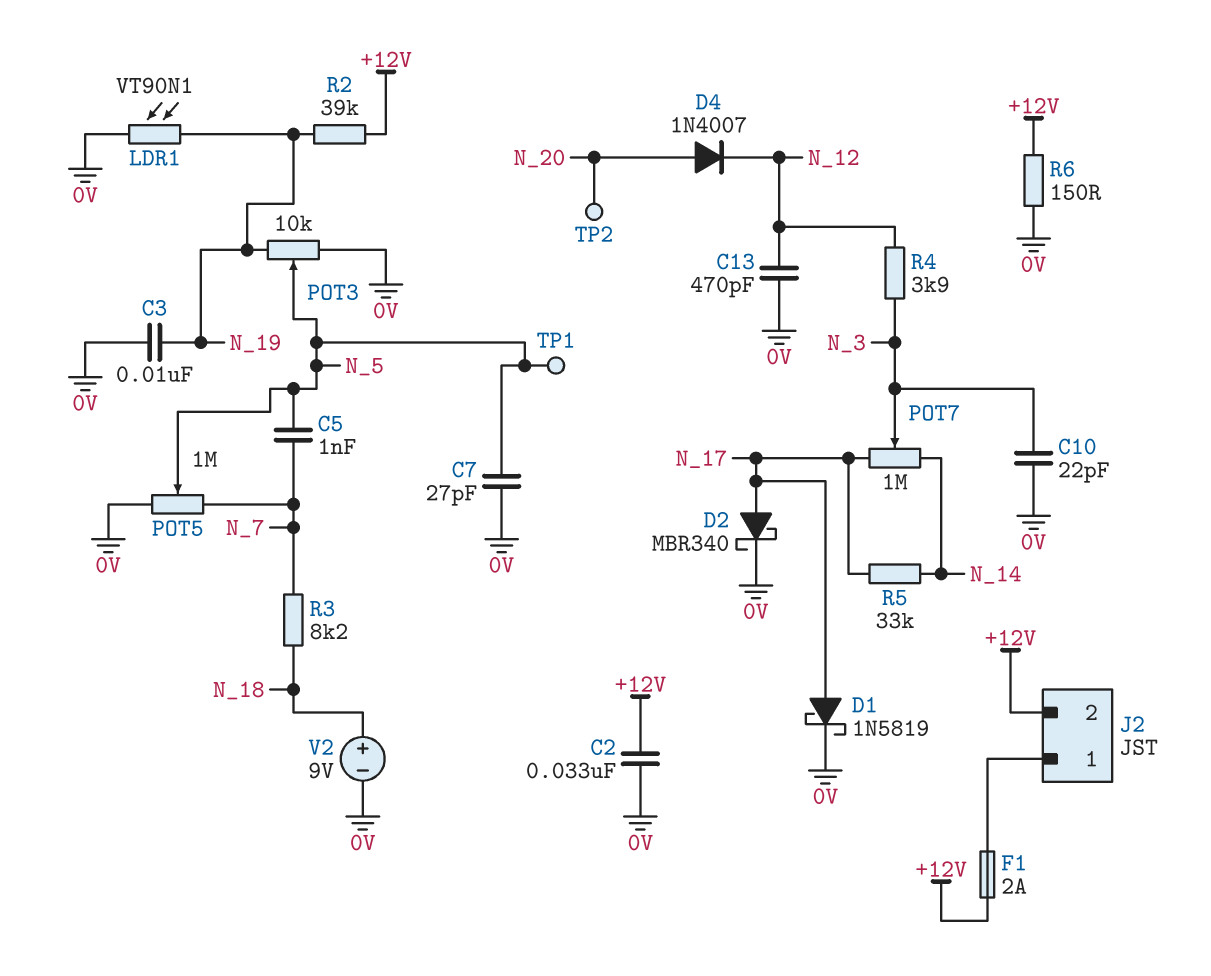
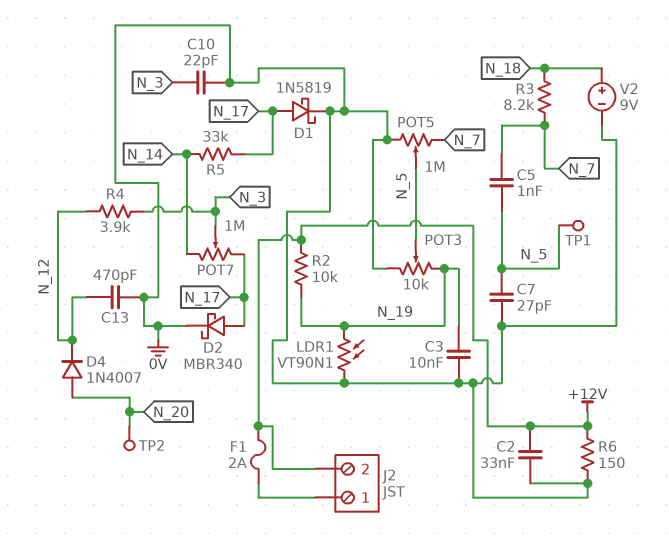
R2: 39k (+12V, N_19) -> 10k (+12V, N_19)

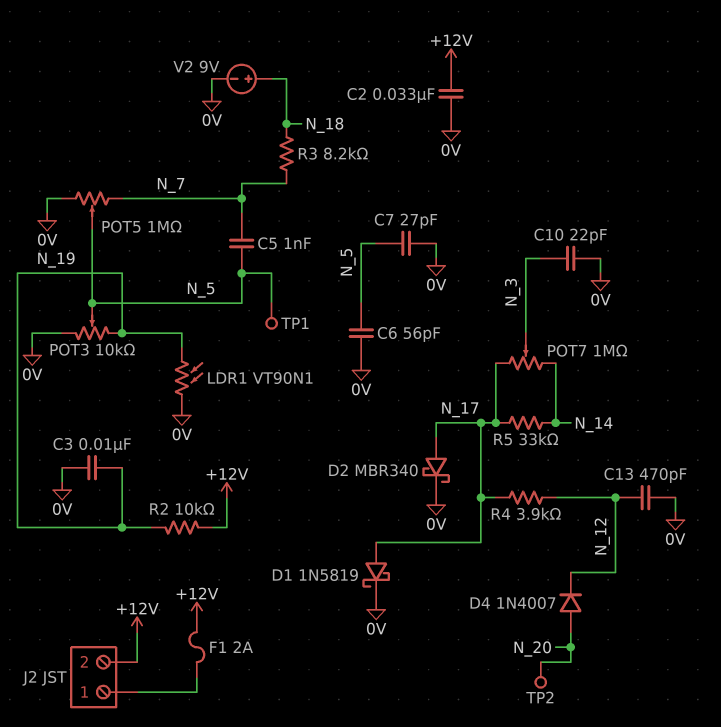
C6: none -> 56pF (0V, N_5)
R4: 3.9k (N_3, N_12) -> 3.9k (N_12, N_17)
R6: 150 (+12V, 0V) -> none

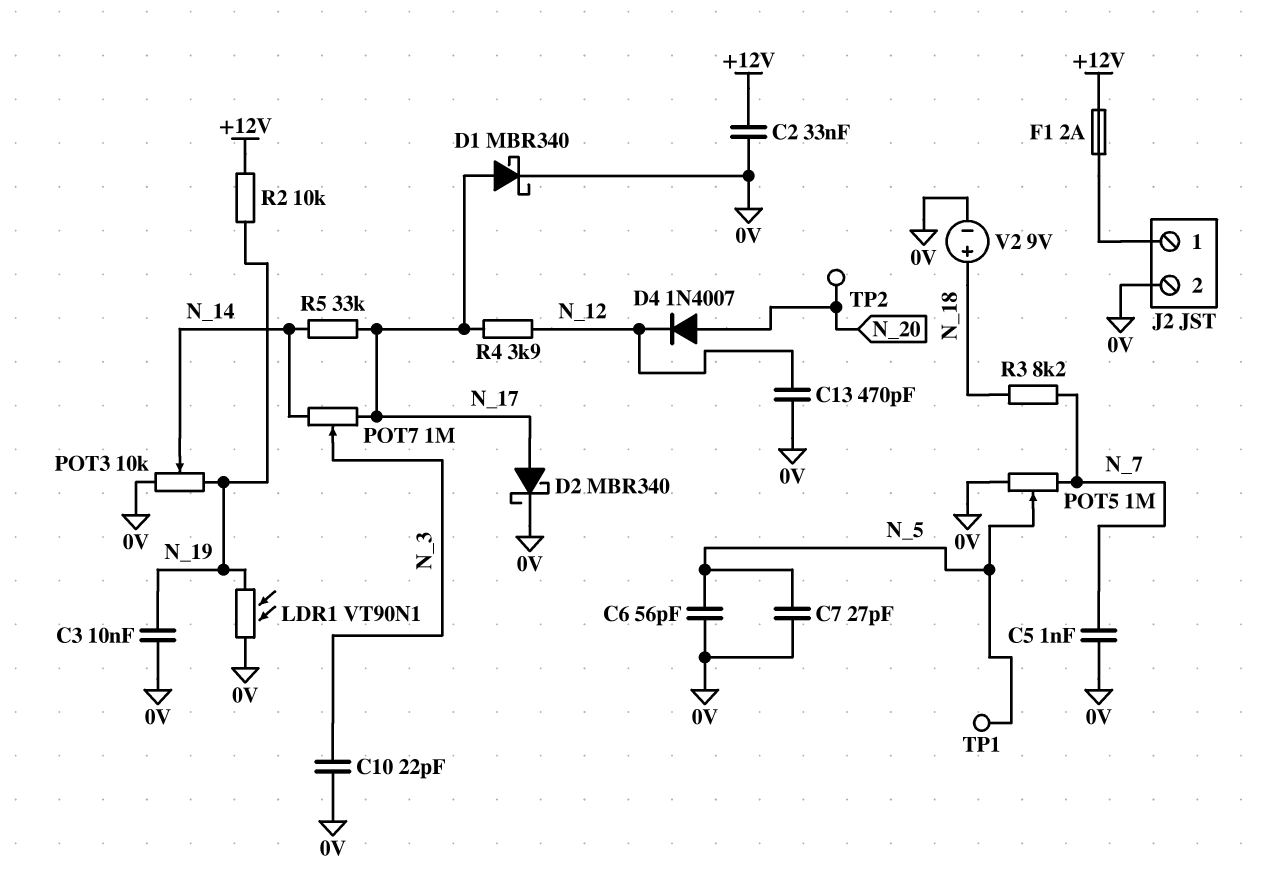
C5: 1nF (N_5, N_7) -> 1nF (0V, N_7)
D1: schottky 1N5819 (A N_17, K 0V) -> schottky MBR340 (A N_17, K 0V)
J2 pin 2: +12V -> 0V
POT3: 10k (0V, N_19, wiper N_5) -> 10k (0V, N_19, wiper N_14)

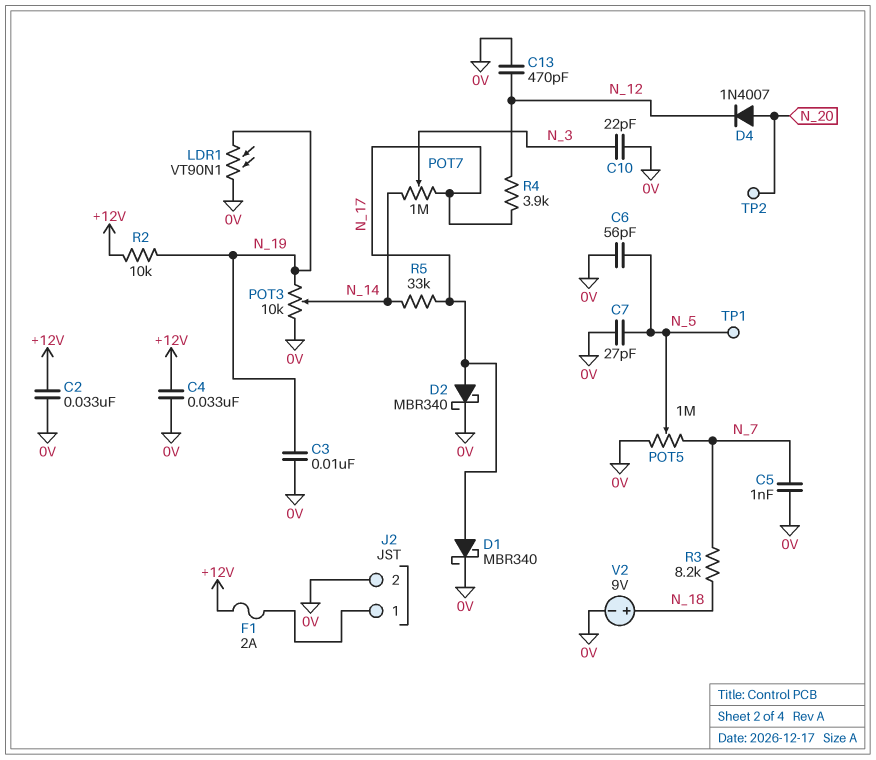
C4: none -> 33nF (+12V, 0V)

